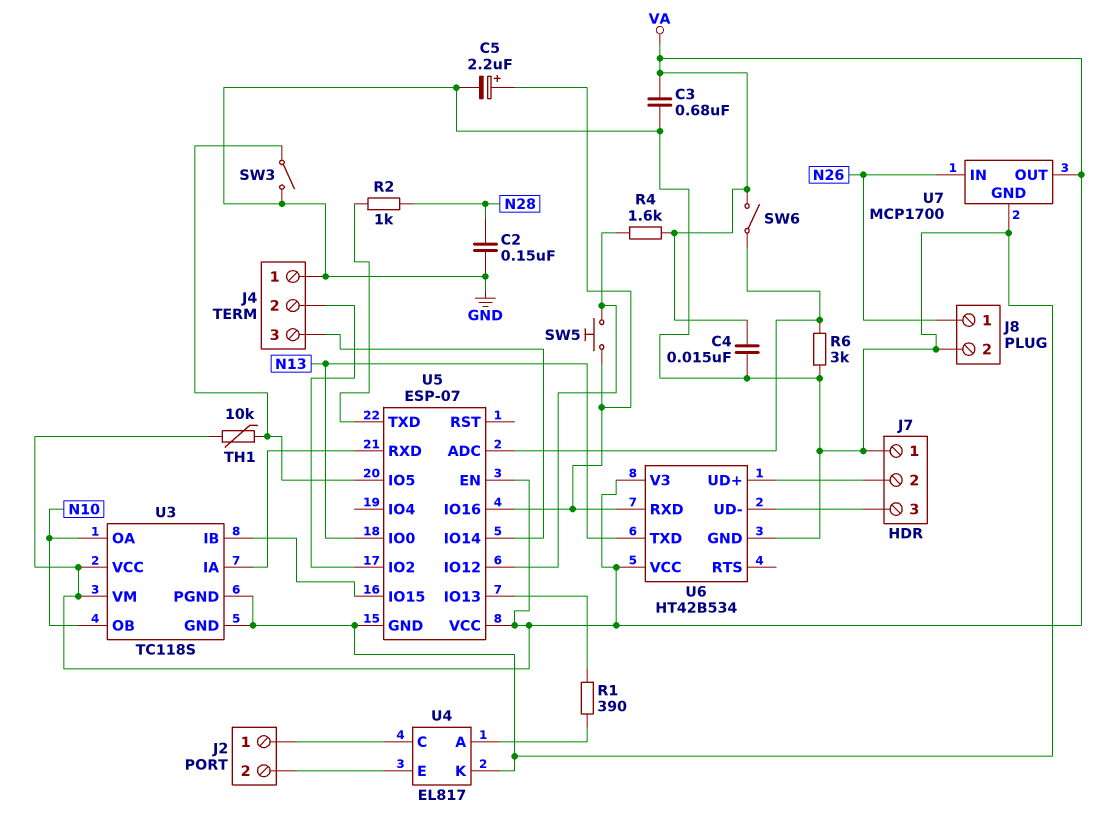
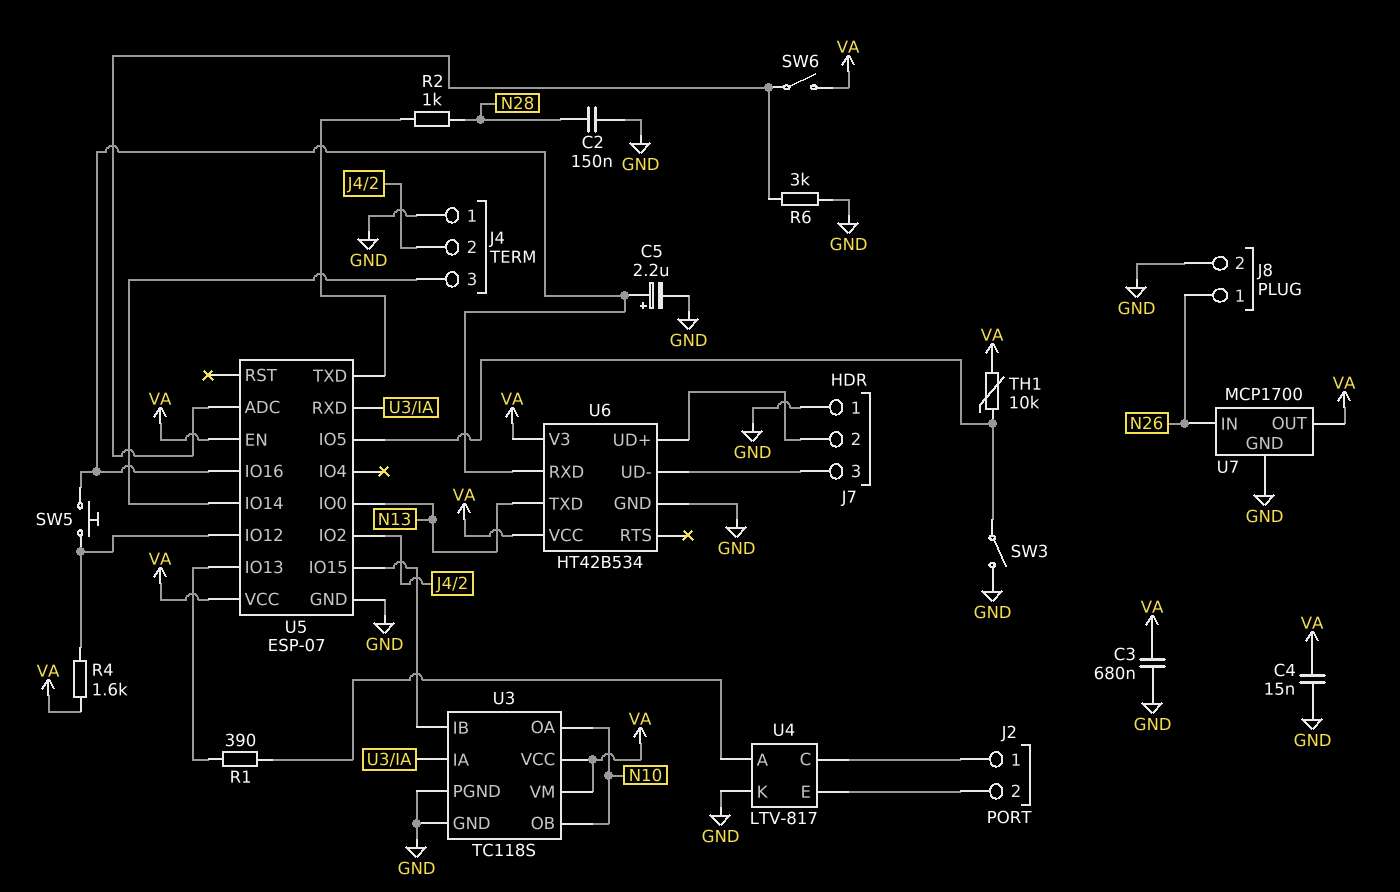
U4: EL817 -> LTV-817

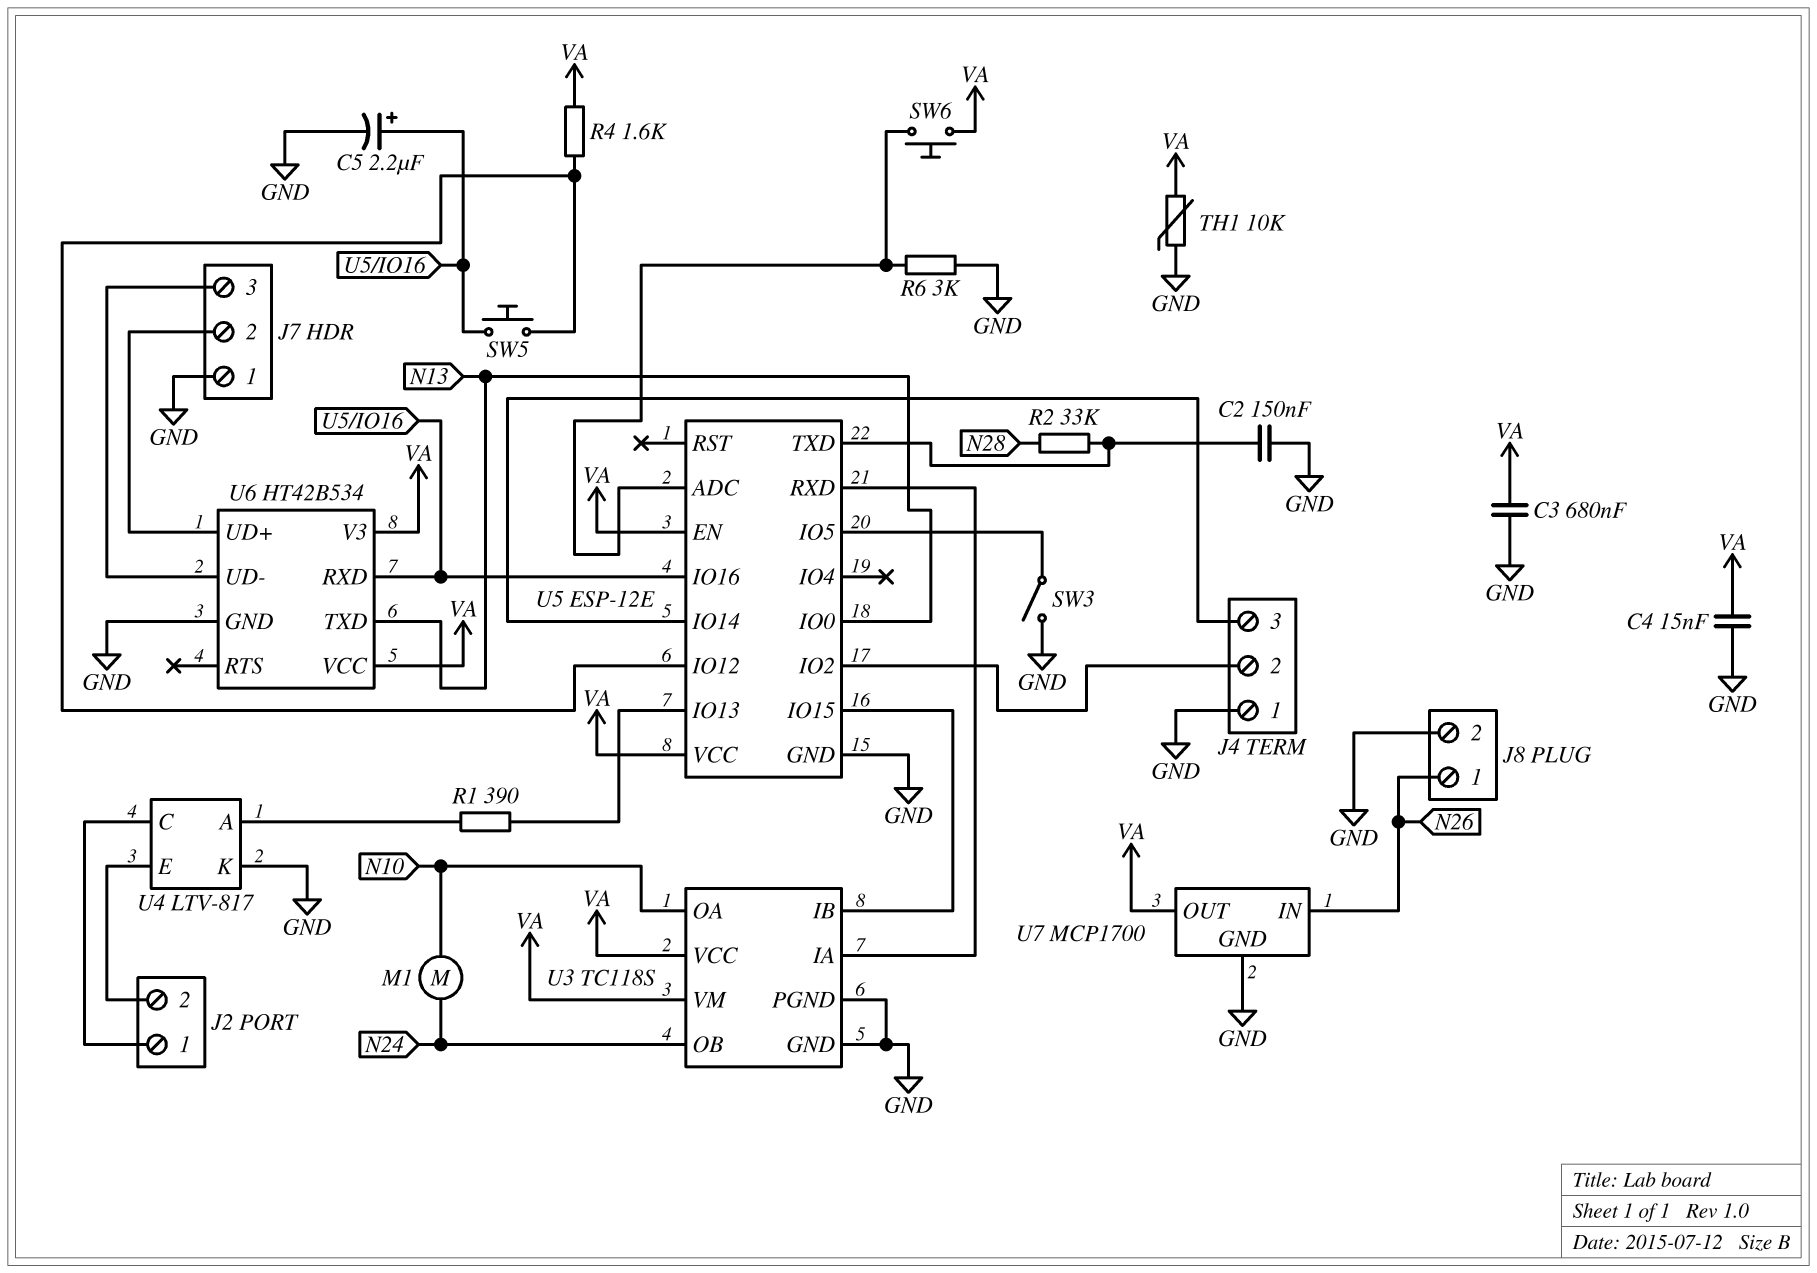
C2: 150nF (GND, N28) -> 150nF (GND, U5/TXD)
M1: none -> motor (N10, N24)
R2: 1k (N28, U5/TXD) -> 33k (N28, U5/TXD)
SW6: switch (U5/ADC, VA) -> button (U5/ADC, VA)
TH1: 10k (U5/IO5, VA) -> 10k (GND, VA)
U3 pin OB: N10 -> N24
U5: ESP-07 -> ESP-12E

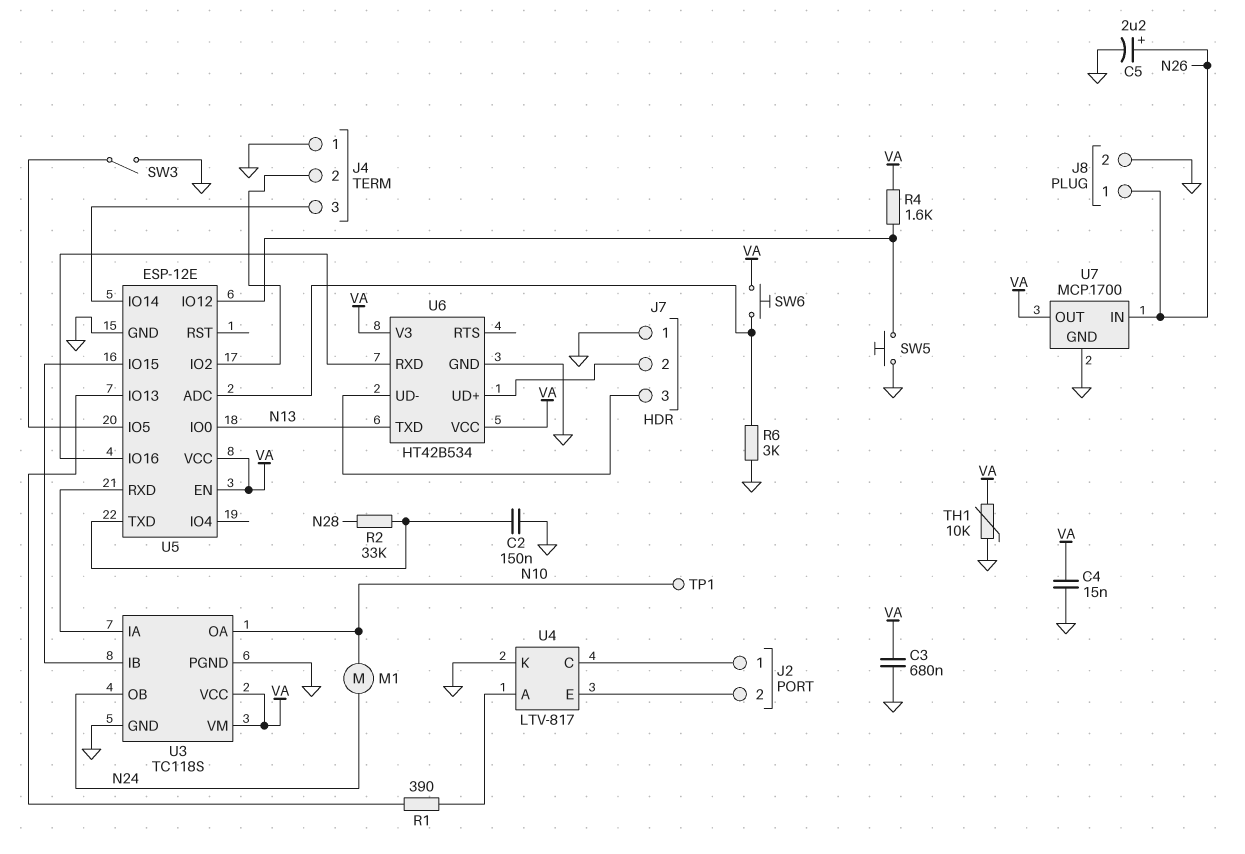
C5: 2.2uF (plus U5/IO16, minus GND) -> 2.2uF (plus N26, minus GND)
SW5: button (U5/IO12, U5/IO16) -> button (GND, U5/IO12)
TP1: none -> test point (N10)

